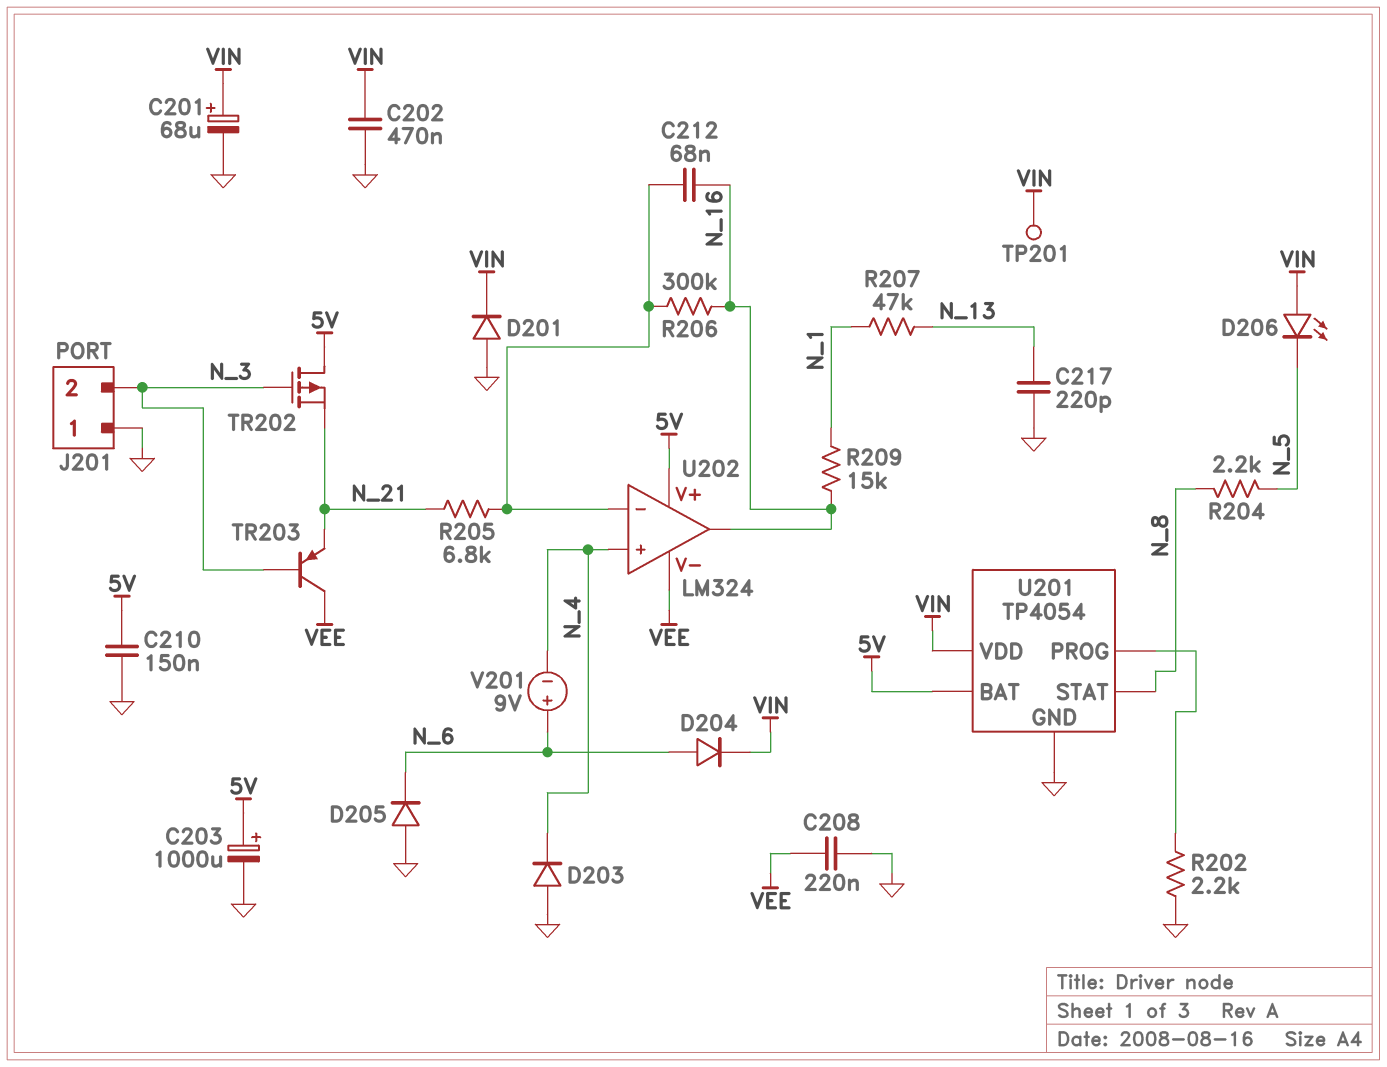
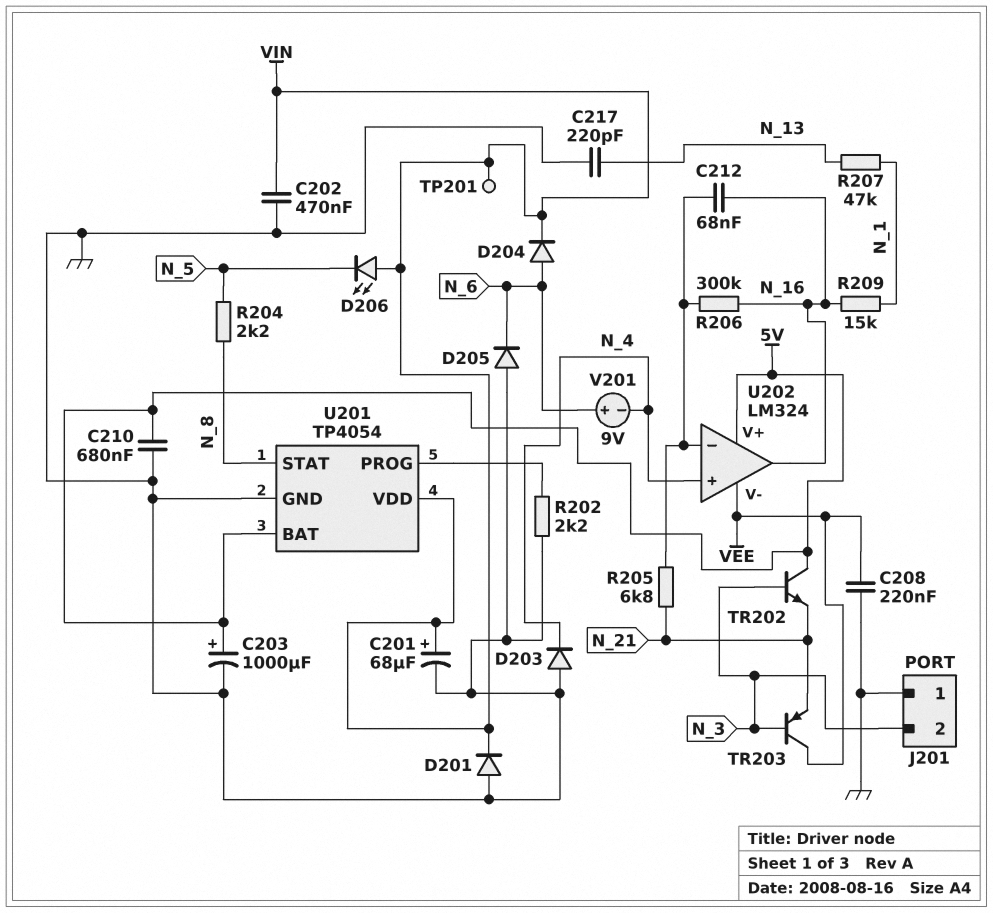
C210: 150nF (5V, GND) -> 680nF (5V, GND)
TR202: PMOS (G N_3, D 5V, S N_21) -> NPN (B N_3, C 5V, E N_21)

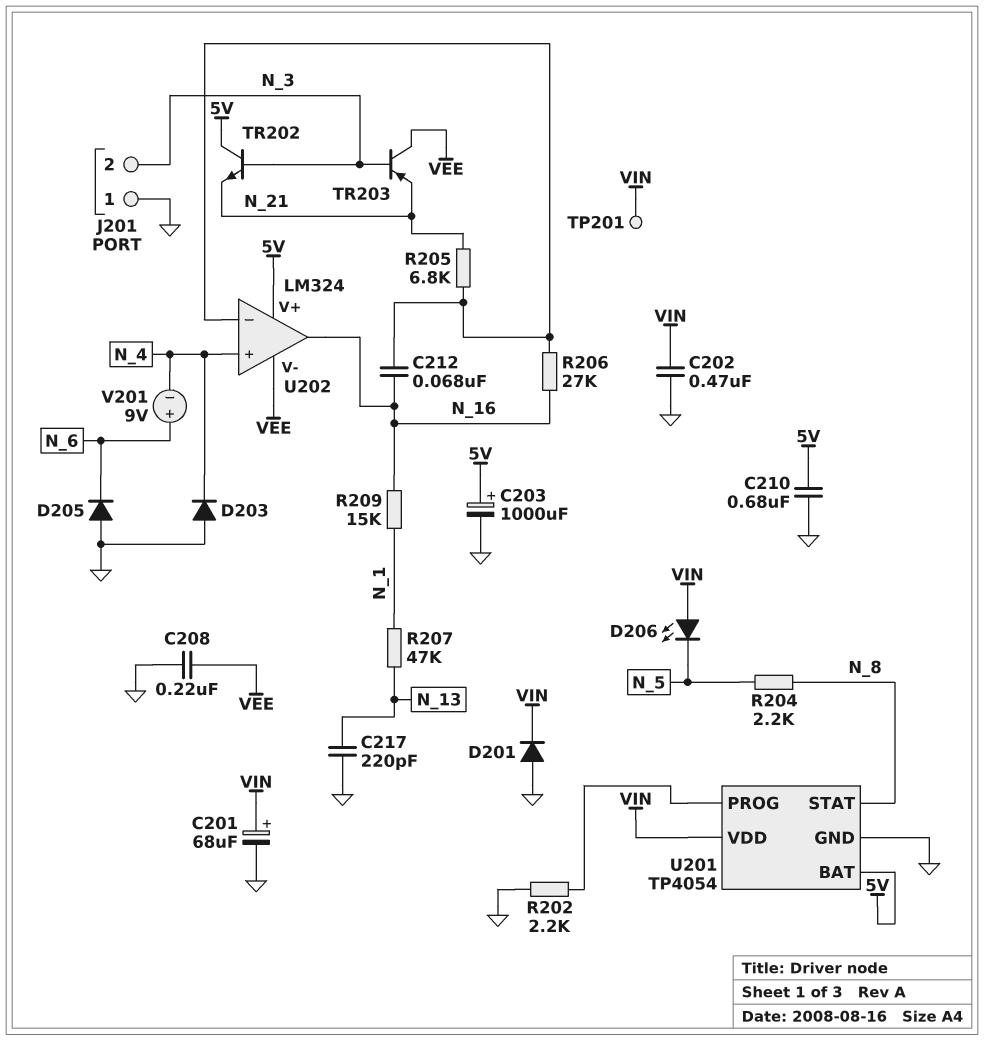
D204: diode (A N_6, K VIN) -> none
R206: 300k (N_16, U202/in-) -> 27k (N_16, U202/in-)

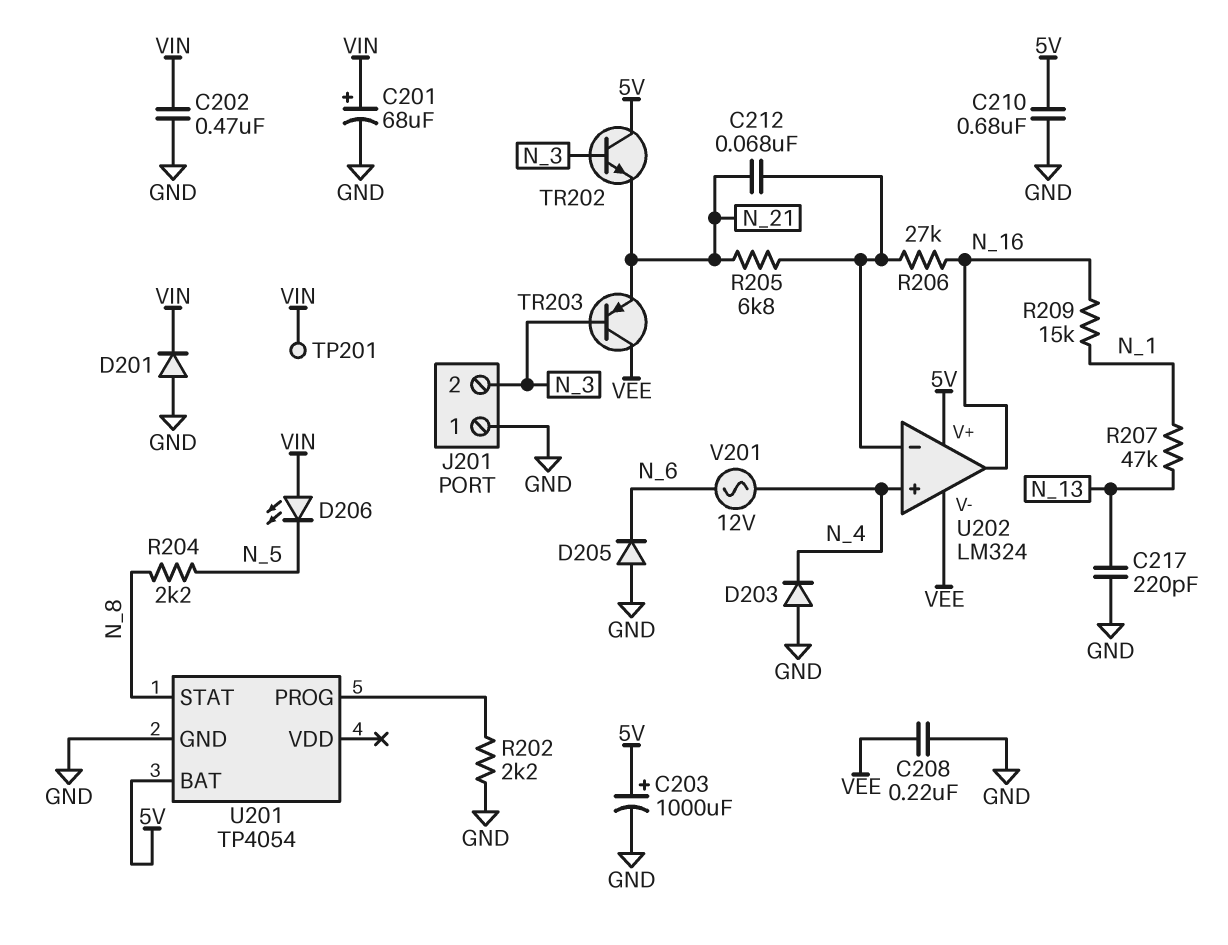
C212: 68nF (N_16, U202/in-) -> 68nF (N_21, U202/in-)
U201 pin VDD: VIN -> none
V201: 9V (plus N_6, minus N_4) -> AC 12V (N_4, N_6)

